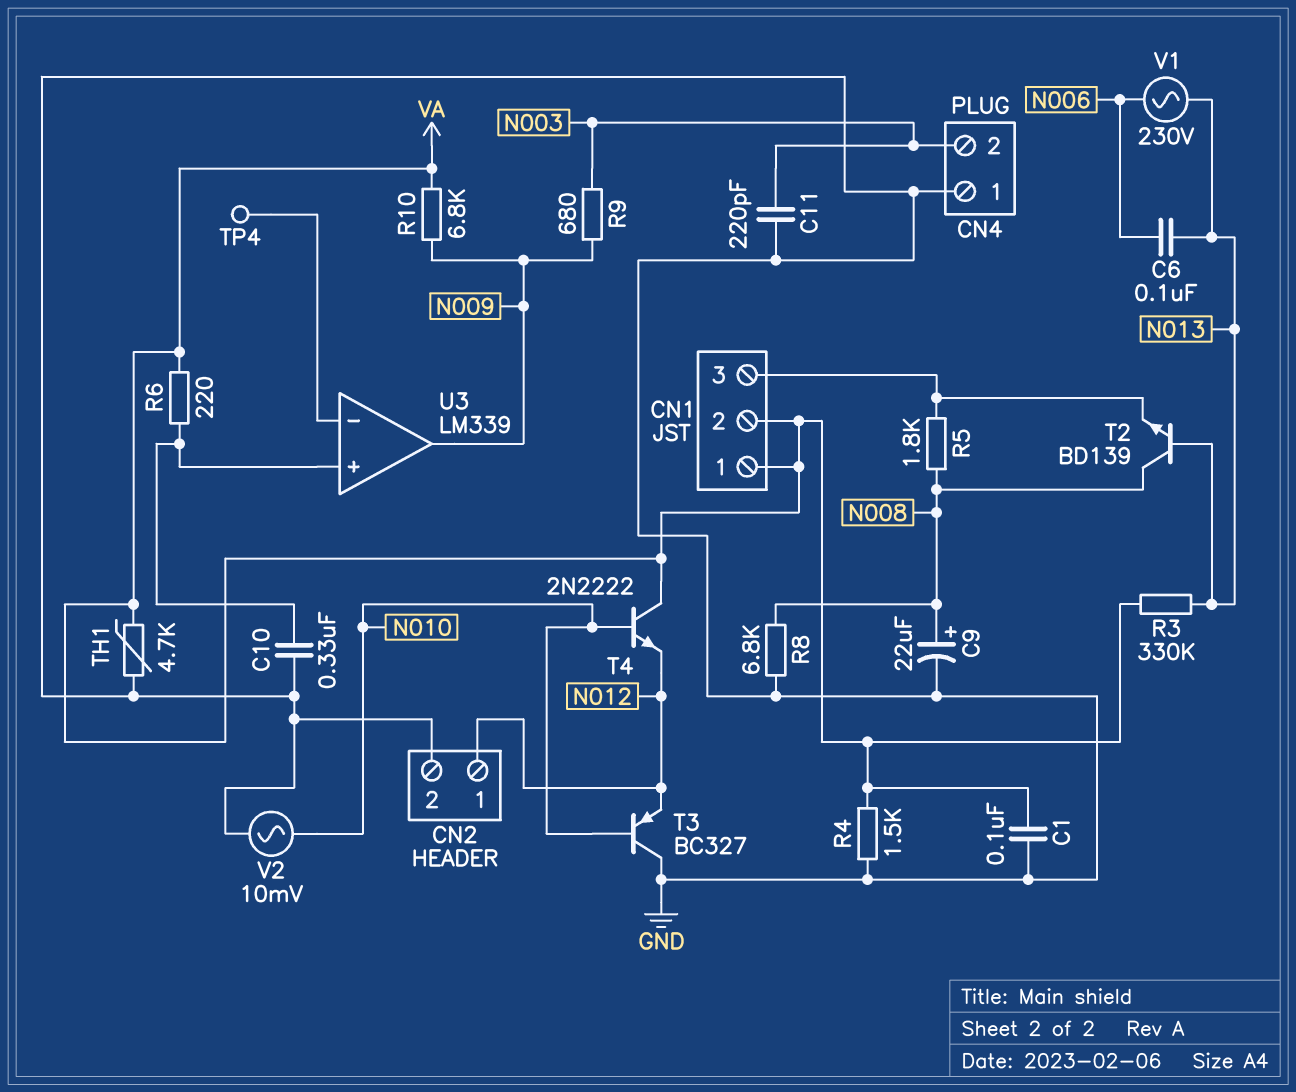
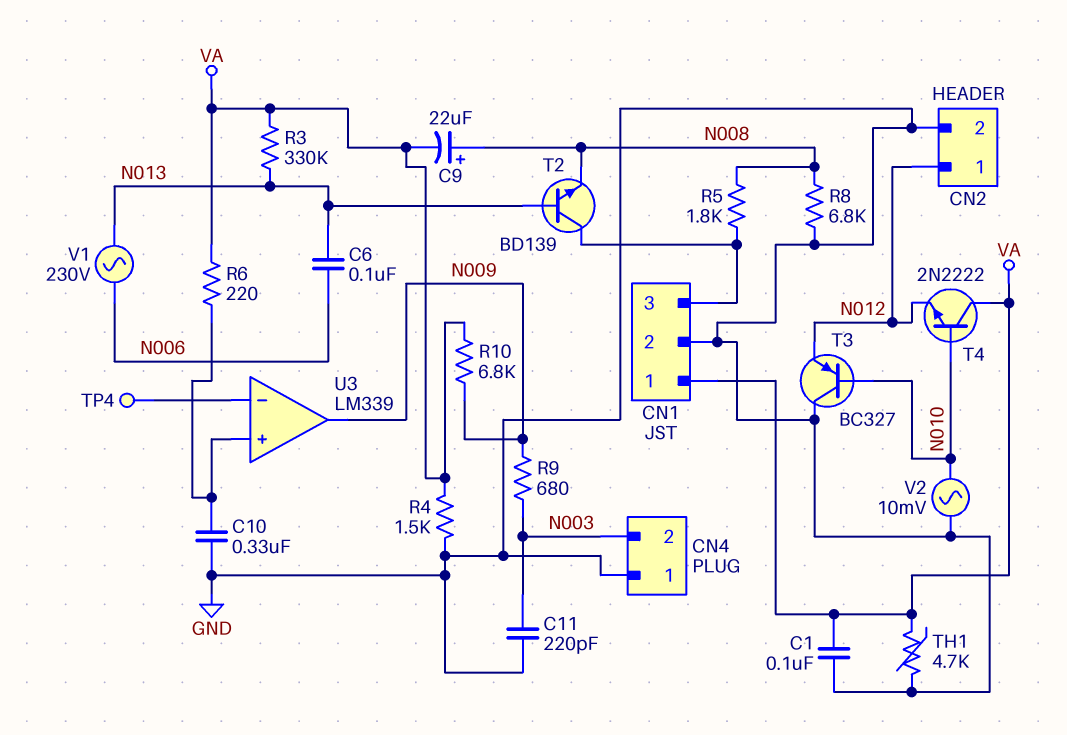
C9: 22uF (plus N008, minus GND) -> 22uF (plus N008, minus VA)
CN1 pin 2: VA -> GND
T2: NPN BD139 (B N013, C N008, E CN1/3) -> NPN BD139 (B N013, C CN1/3, E N008)

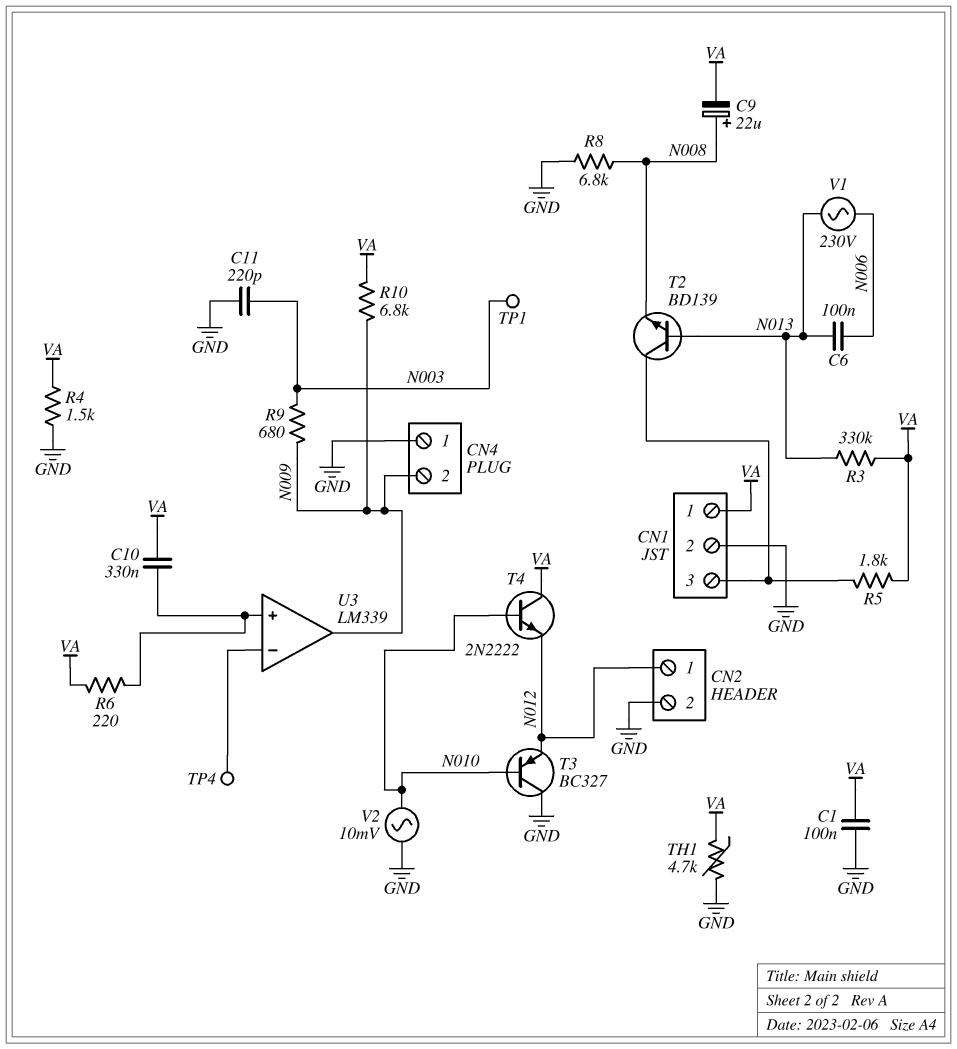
C10: 330nF (GND, U3/in+) -> 330nF (U3/in+, VA)
CN4 pin 2: N003 -> N009
R5: 1.8k (CN1/3, N008) -> 1.8k (CN1/3, VA)
TP1: none -> test point (N003)

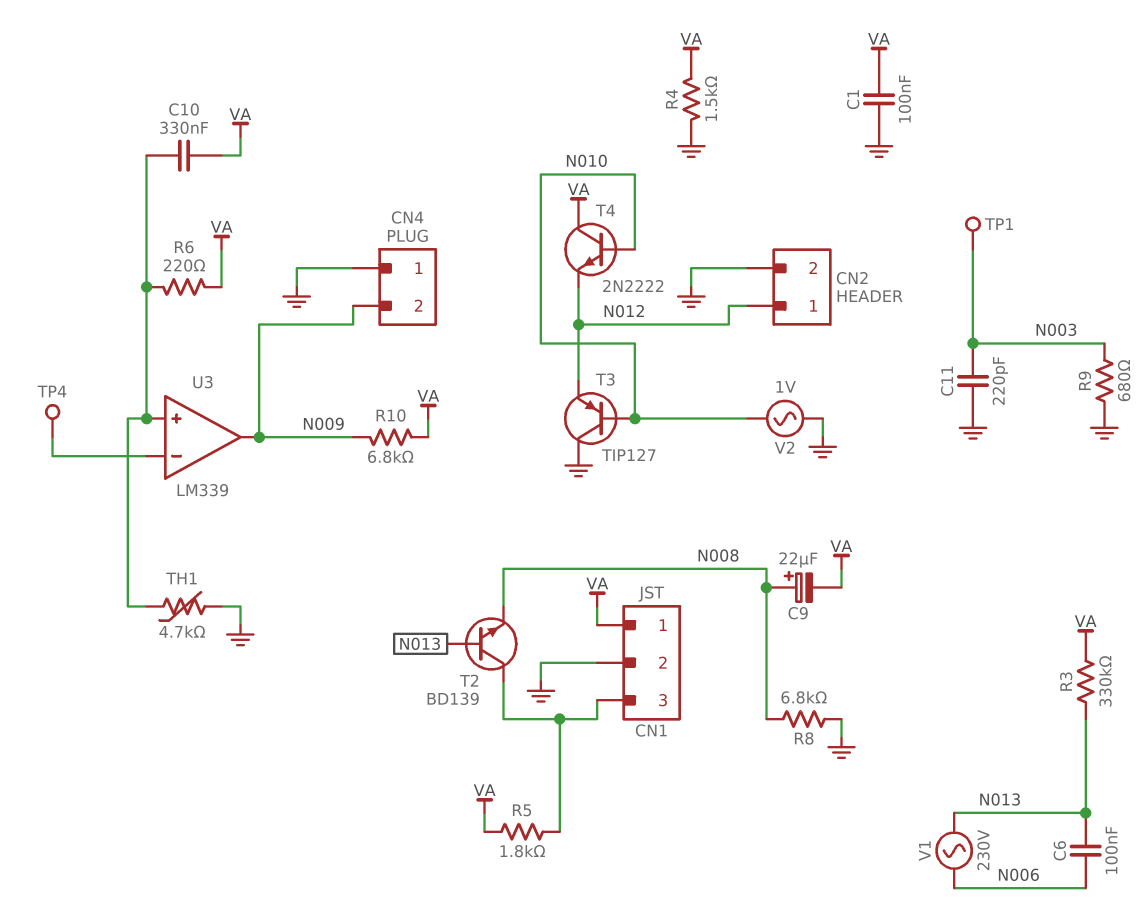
R9: 680 (N003, N009) -> 680 (GND, N003)
T3: PNP BC327 (B N010, C GND, E N012) -> PNP TIP127 (B N010, C GND, E N012)
TH1: 4.7k (GND, VA) -> 4.7k (GND, U3/in+)
V2: AC 10mV (GND, N010) -> AC 1V (GND, N010)

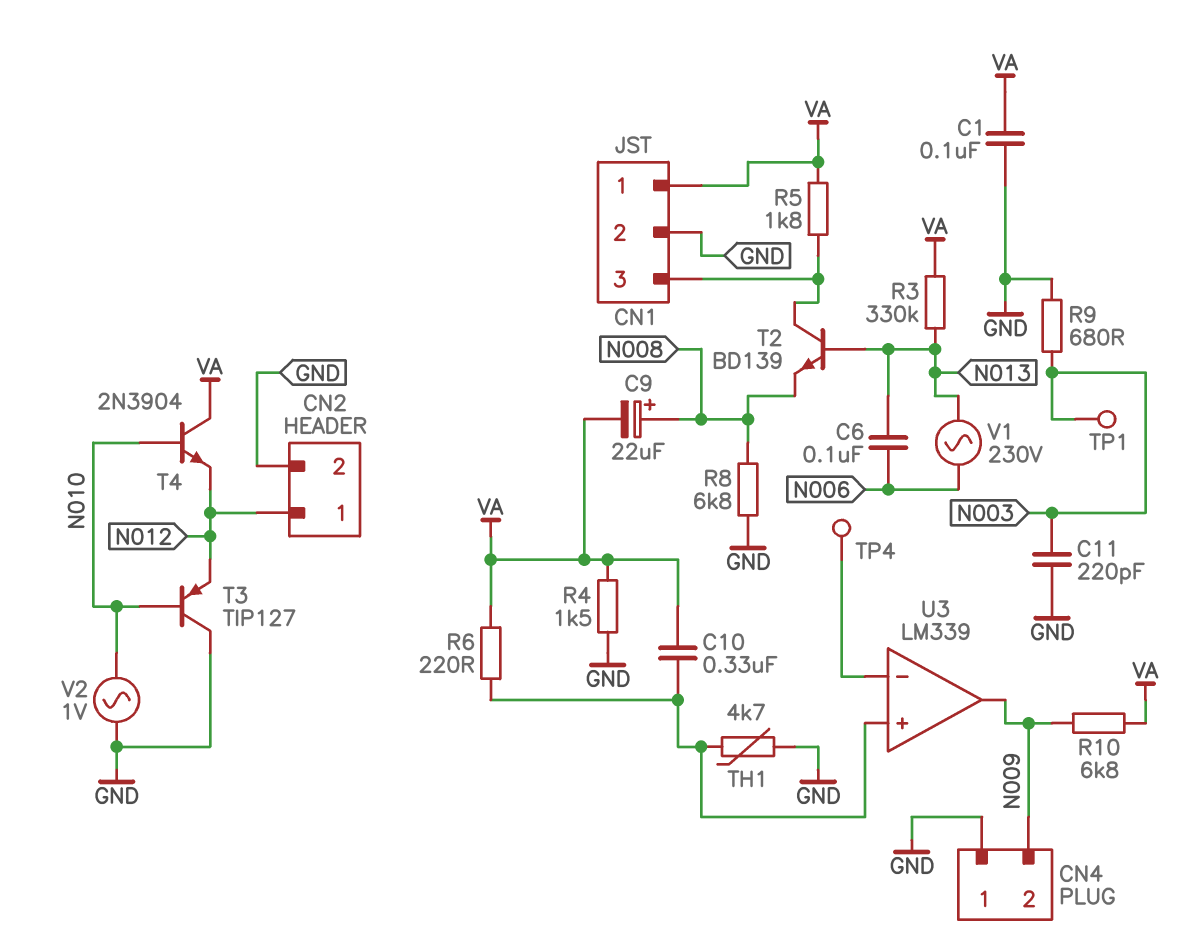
T4: NPN 2N2222 (B N010, C VA, E N012) -> NPN 2N3904 (B N010, C VA, E N012)

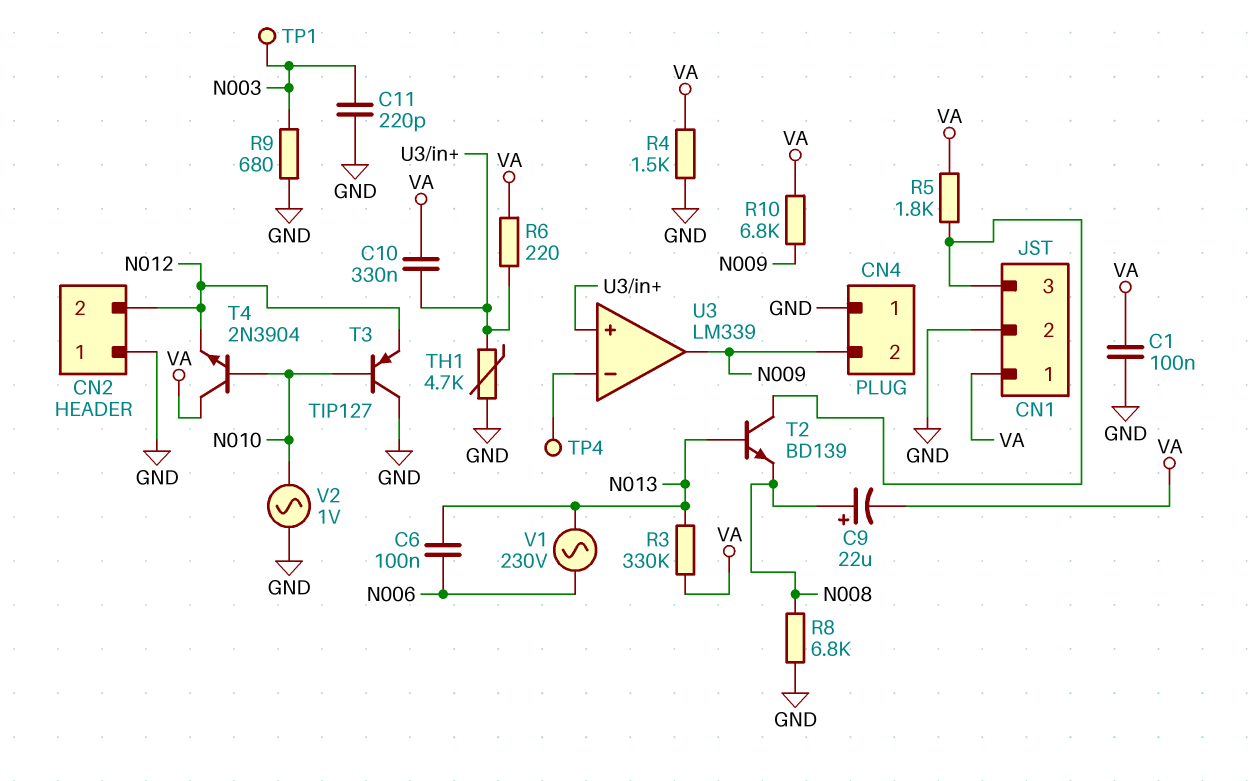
CN2 pin 1: N012 -> GND
CN2 pin 2: GND -> N012

